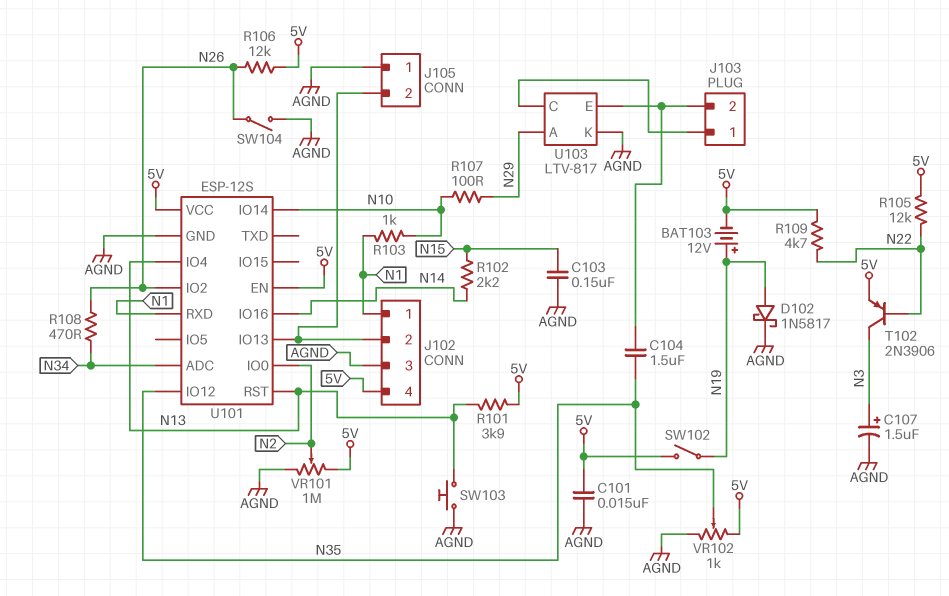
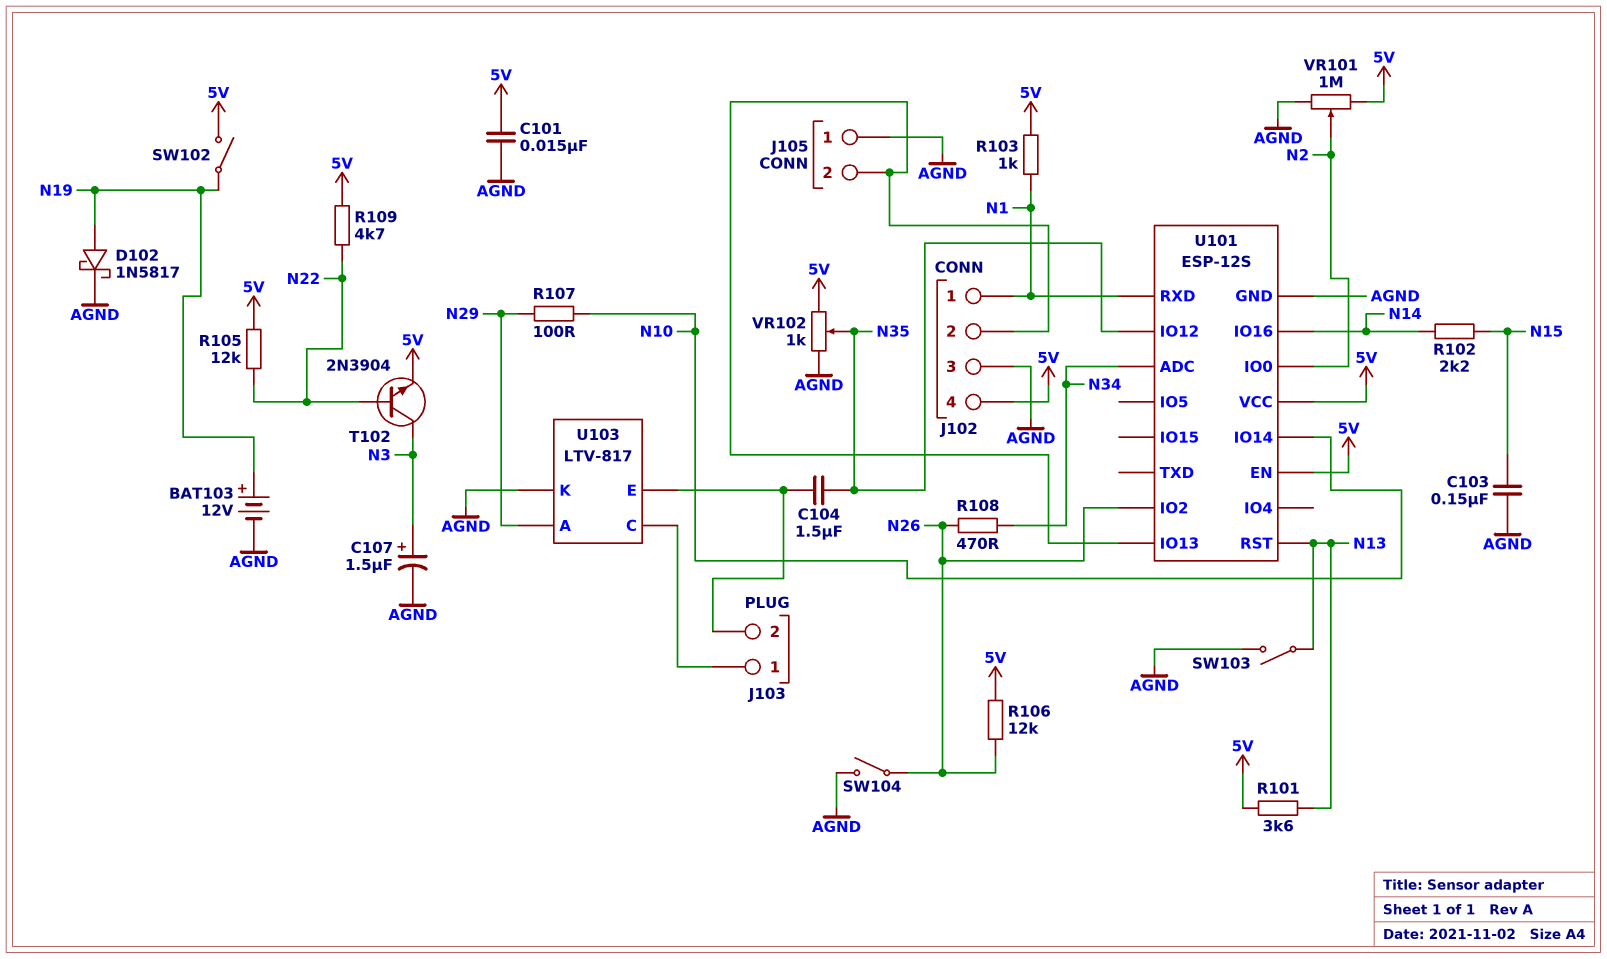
BAT103: 12V (plus N19, minus 5V) -> 12V (plus N19, minus AGND)
R101: 3.9k (5V, N13) -> 3.6k (5V, N13)
R103: 1k (N1, N10) -> 1k (5V, N1)
SW103: button (AGND, N13) -> switch (AGND, N13)
T102: PNP 2N3906 (B N22, C N3, E 5V) -> NPN 2N3904 (B N22, C N3, E 5V)
U101 pin IO4: N13 -> none

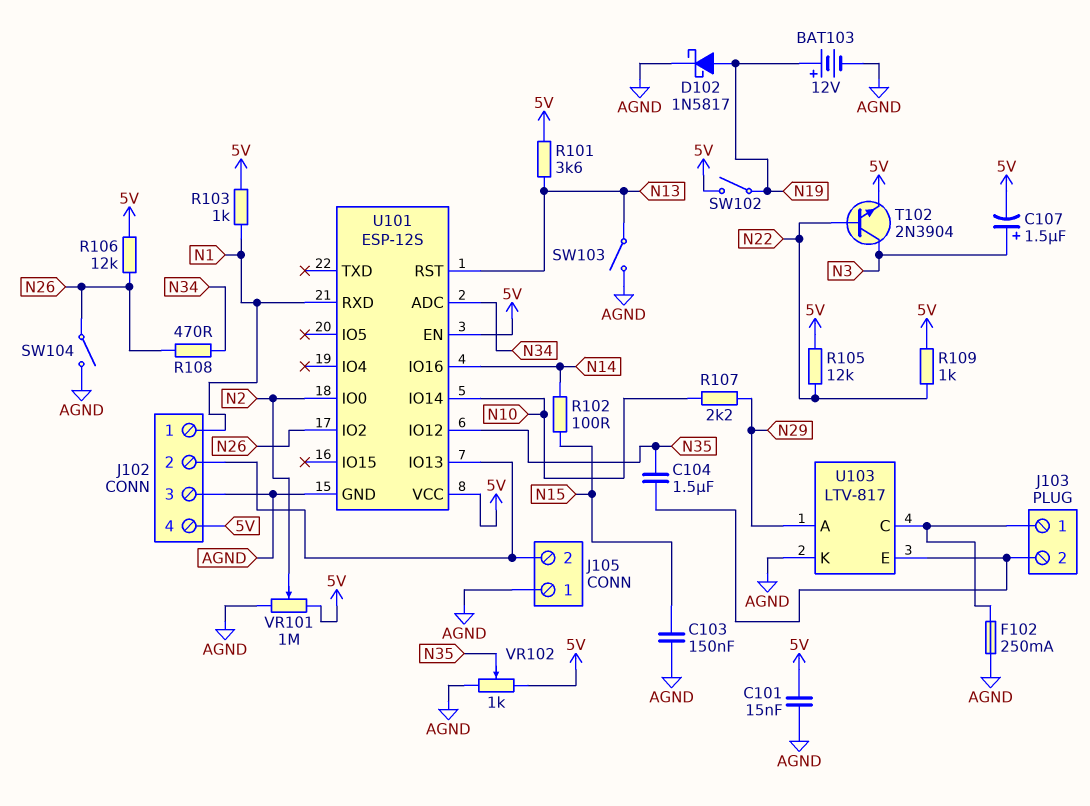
C107: 1.5uF (plus N3, minus AGND) -> 1.5uF (plus N3, minus 5V)
F102: none -> 250mA (AGND, J103/1)
R102: 2.2k (N14, N15) -> 100 (N14, N15)
R107: 100 (N10, N29) -> 2.2k (N10, N29)
R109: 4.7k (5V, N22) -> 1k (5V, N22)

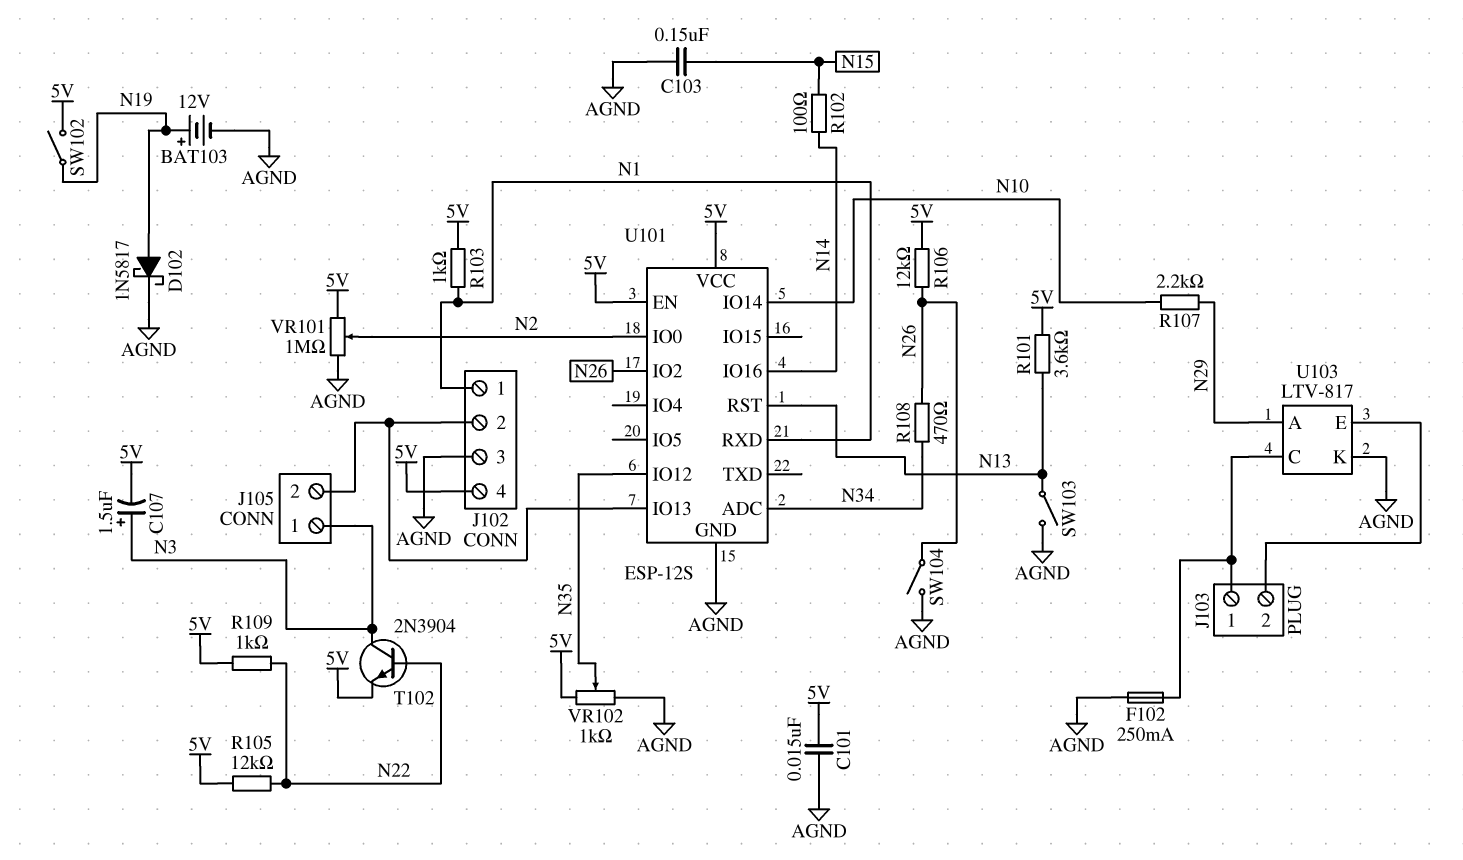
C104: 1.5uF (J103/2, N35) -> none
J105 pin 1: AGND -> N3

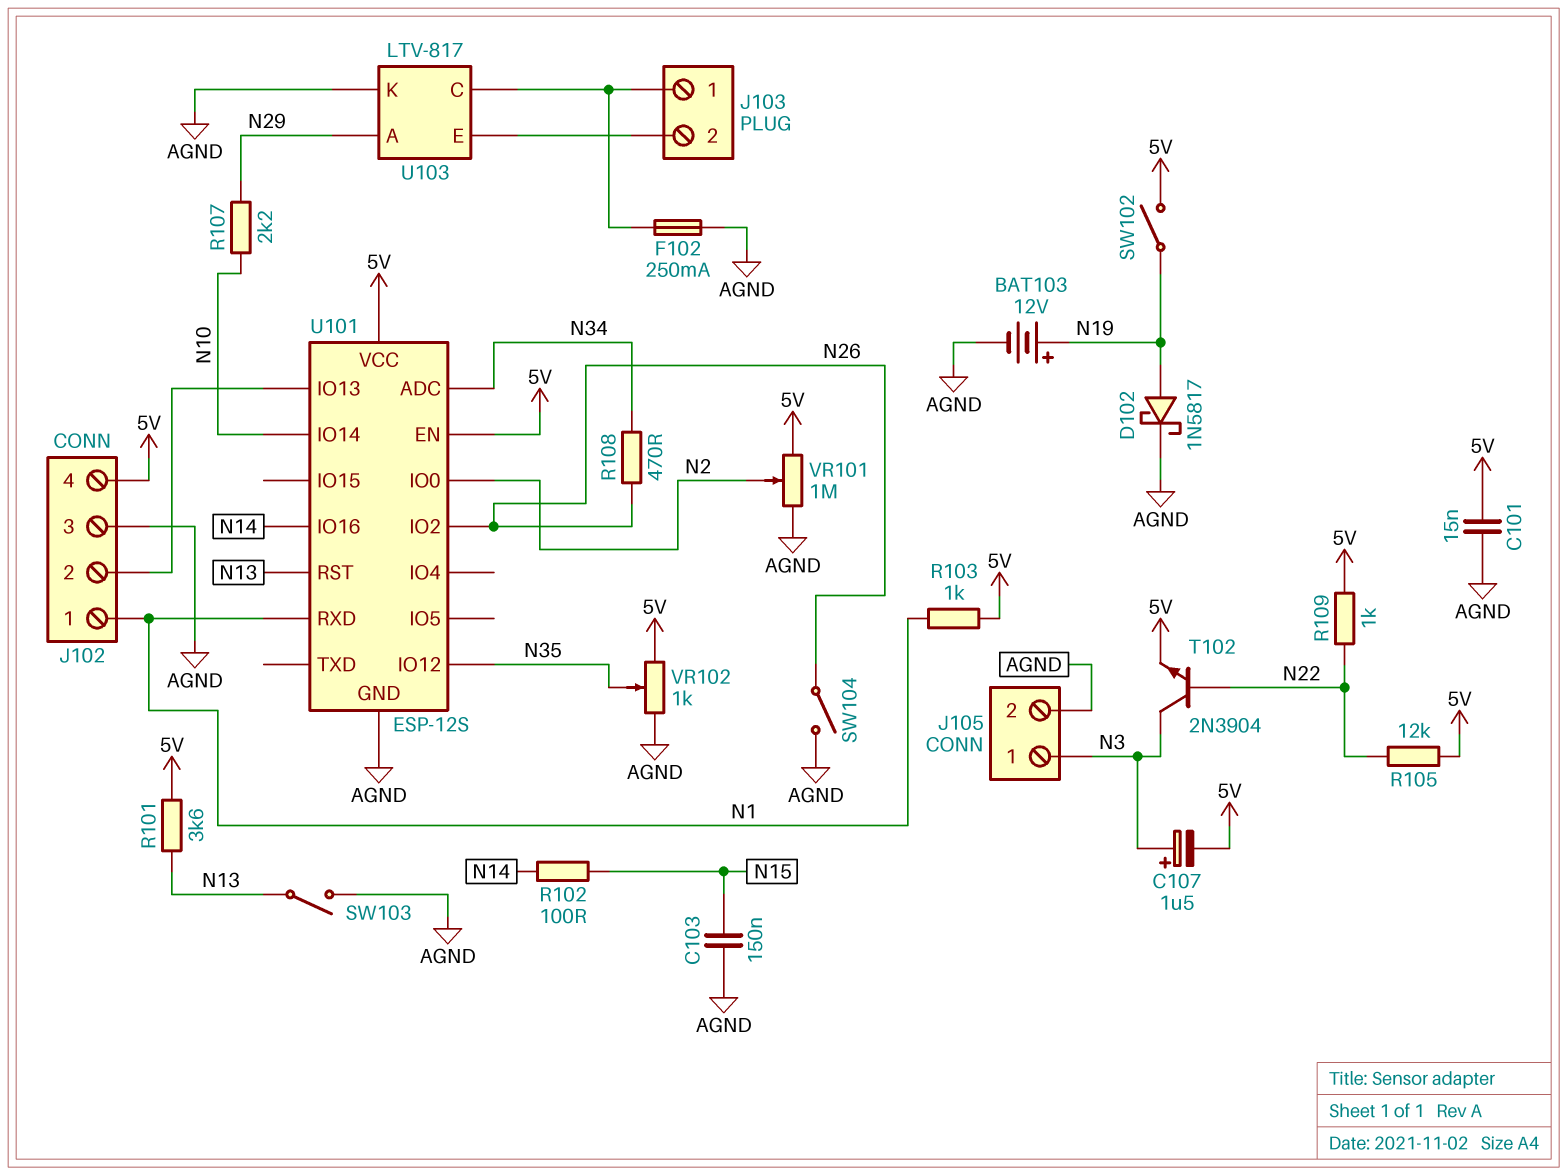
J105 pin 2: J102/2 -> AGND
R106: 12k (5V, N26) -> none

